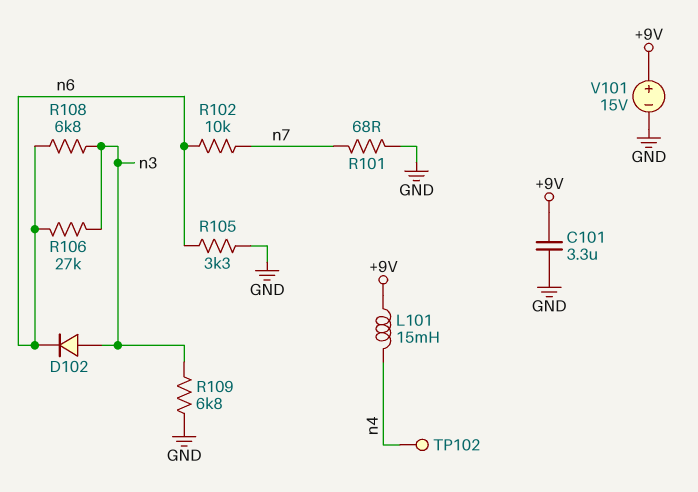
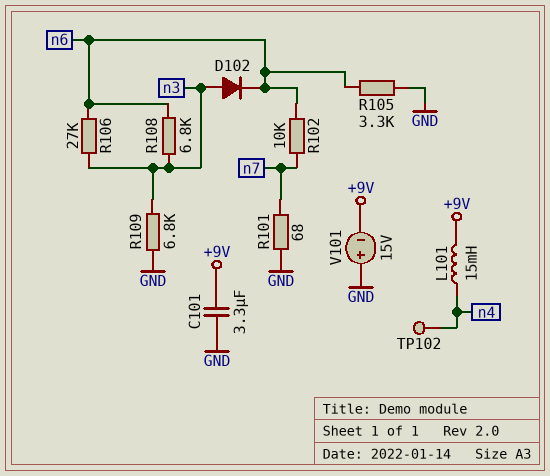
V101: 15V (plus +9V, minus GND) -> 15V (plus GND, minus +9V)

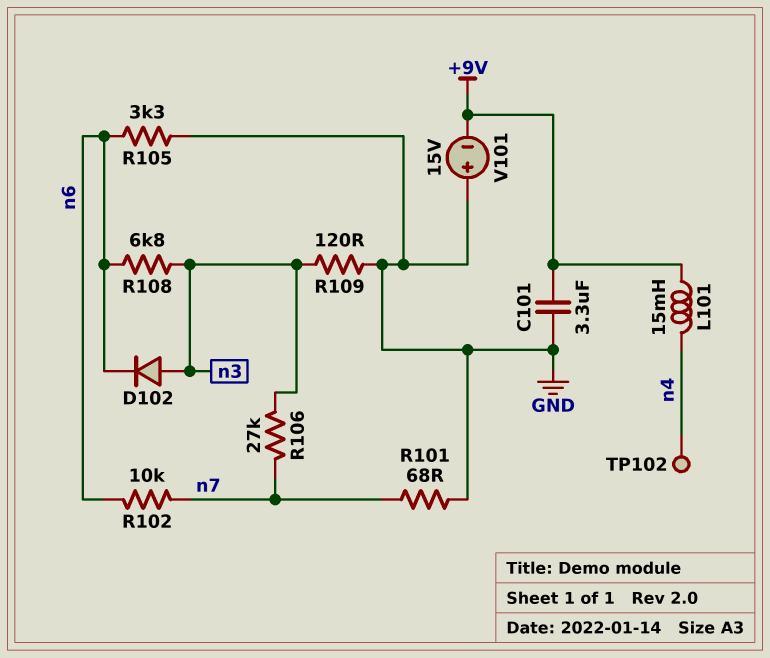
R106: 27k (n3, n6) -> 27k (n3, n7)
R109: 6.8k (GND, n3) -> 120 (GND, n3)

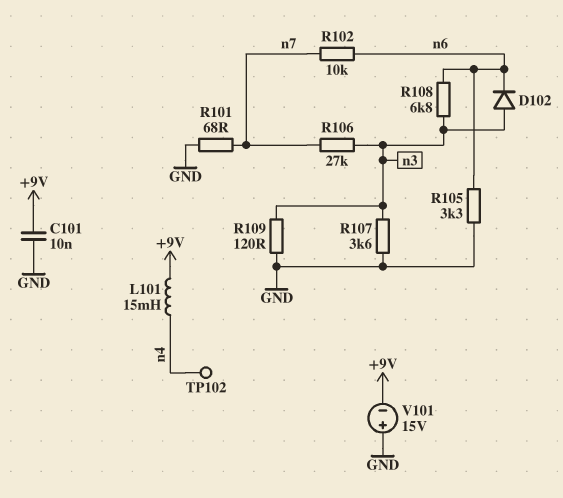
C101: 3.3uF (+9V, GND) -> 10nF (+9V, GND)
R107: none -> 3.6k (GND, n3)

